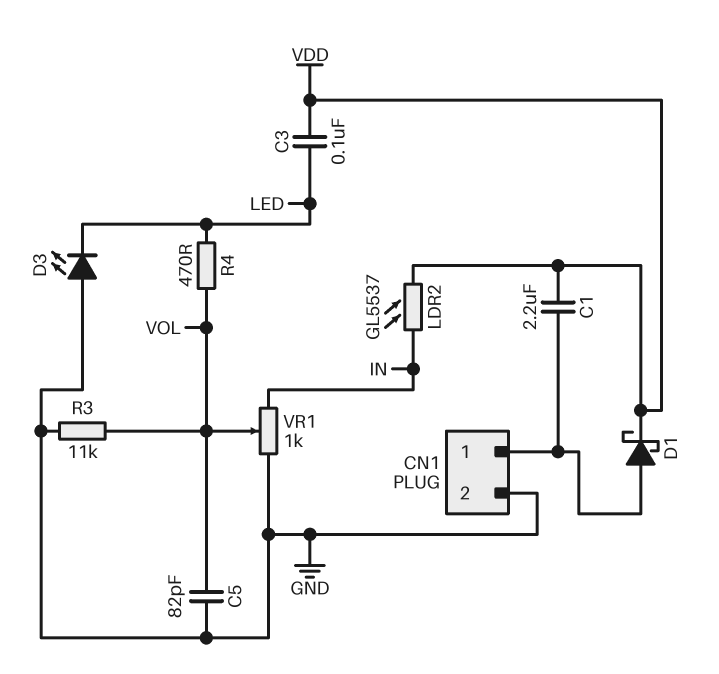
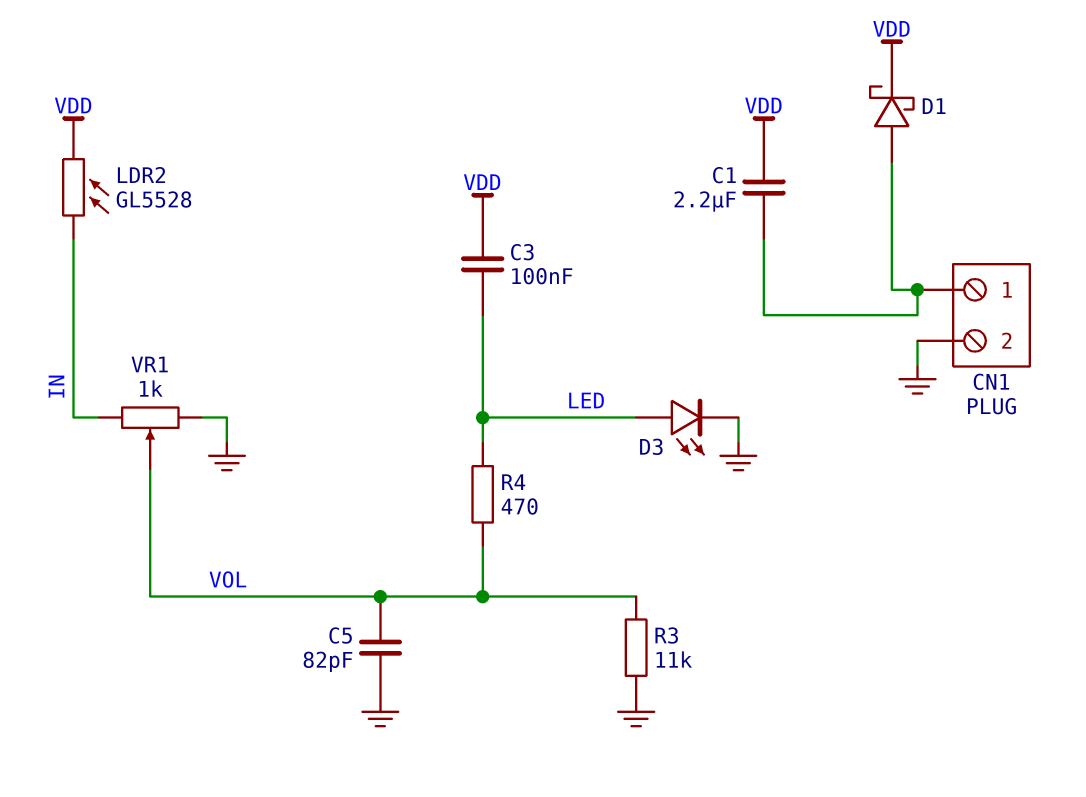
D3: LED (A GND, K LED) -> LED (A LED, K GND)
LDR2: GL5537 (IN, VDD) -> GL5528 (IN, VDD)

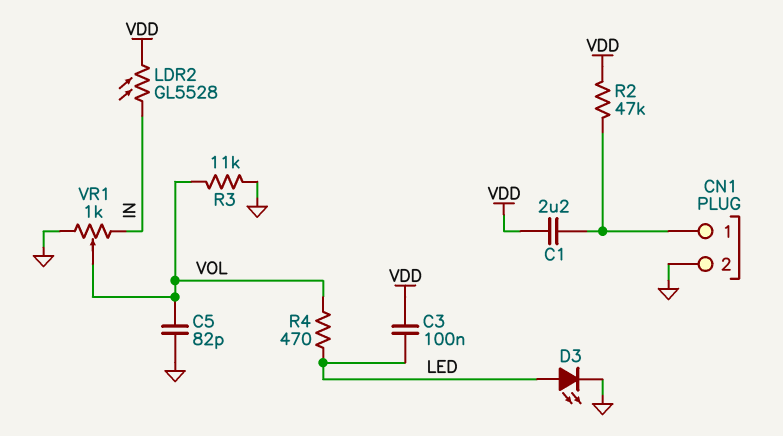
D1: schottky (A CN1/1, K VDD) -> none
R2: none -> 47k (CN1/1, VDD)

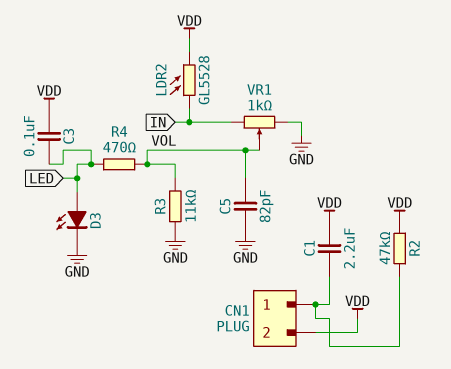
CN1 pin 2: GND -> VDD

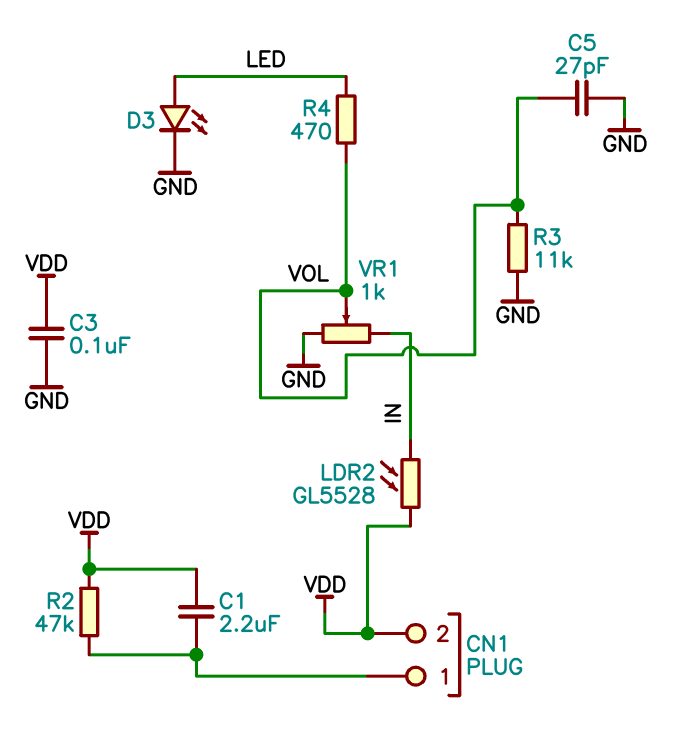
C3: 100nF (LED, VDD) -> 100nF (GND, VDD)
C5: 82pF (GND, VOL) -> 27pF (GND, VOL)

